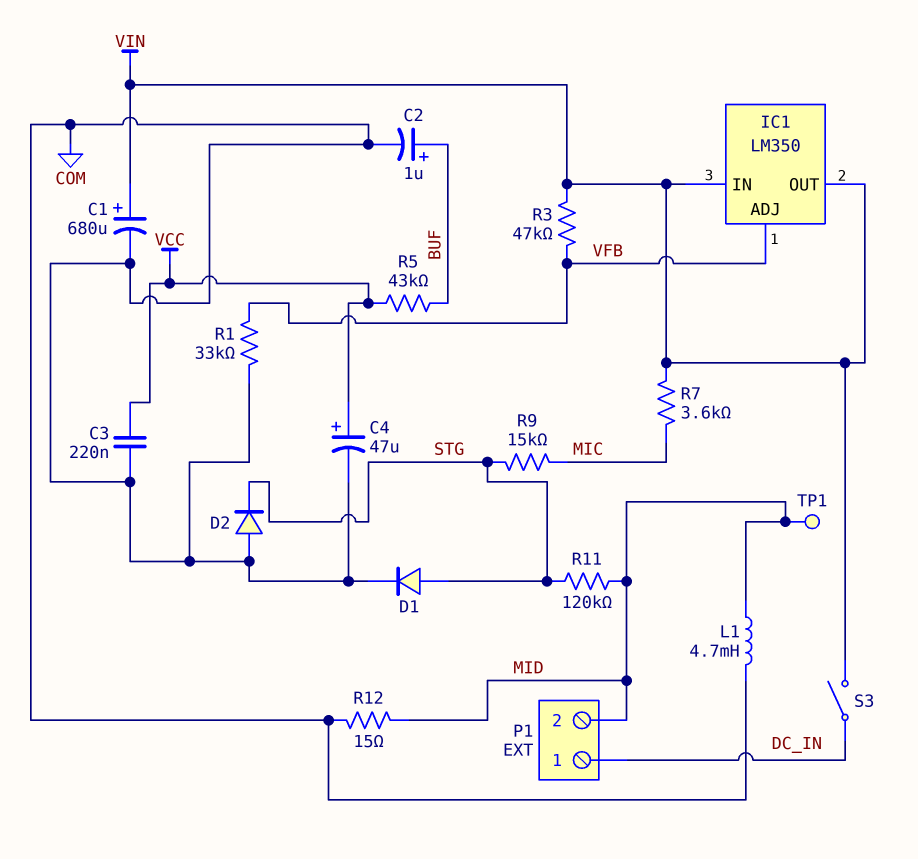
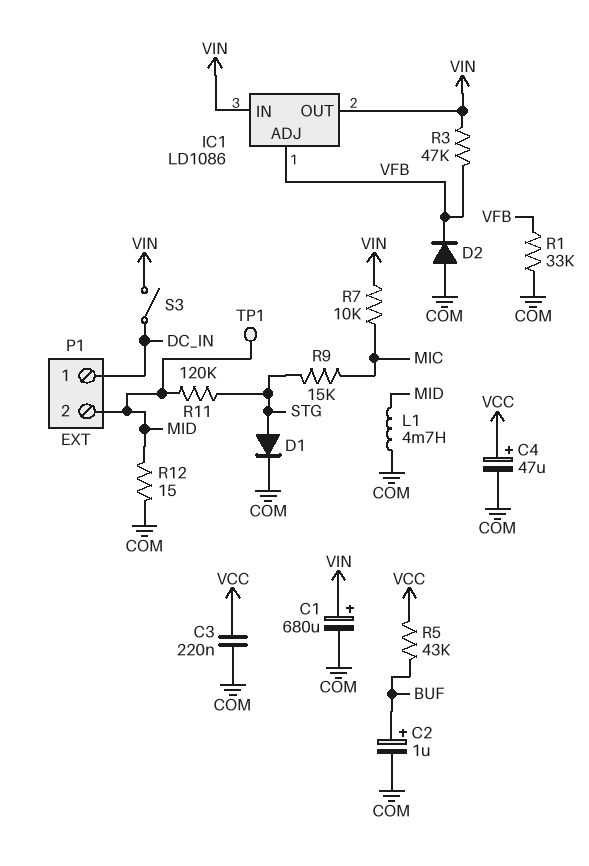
D2: diode (A COM, K STG) -> diode (A COM, K VFB)
IC1: LM350 -> LD1086
R7: 3.6k (MIC, VIN) -> 10k (MIC, VIN)

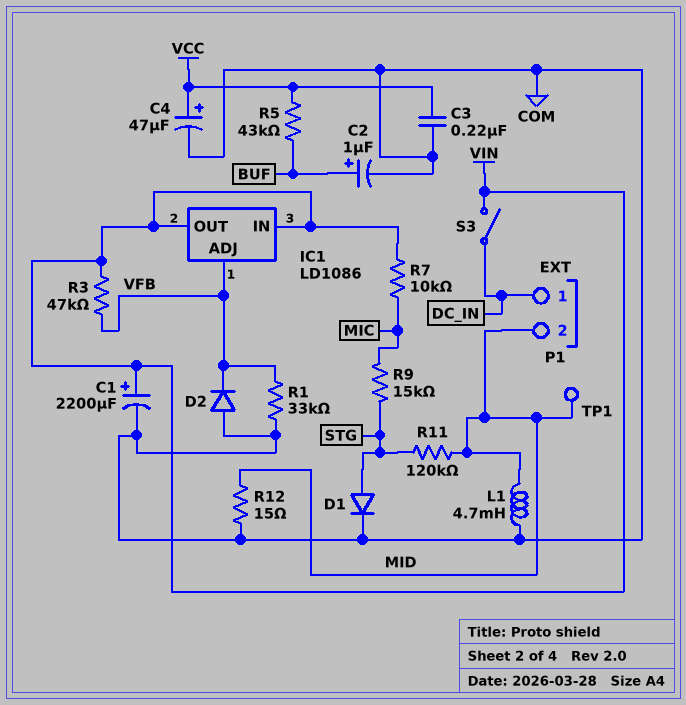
C1: 680uF (plus VIN, minus COM) -> 2200uF (plus VIN, minus COM)

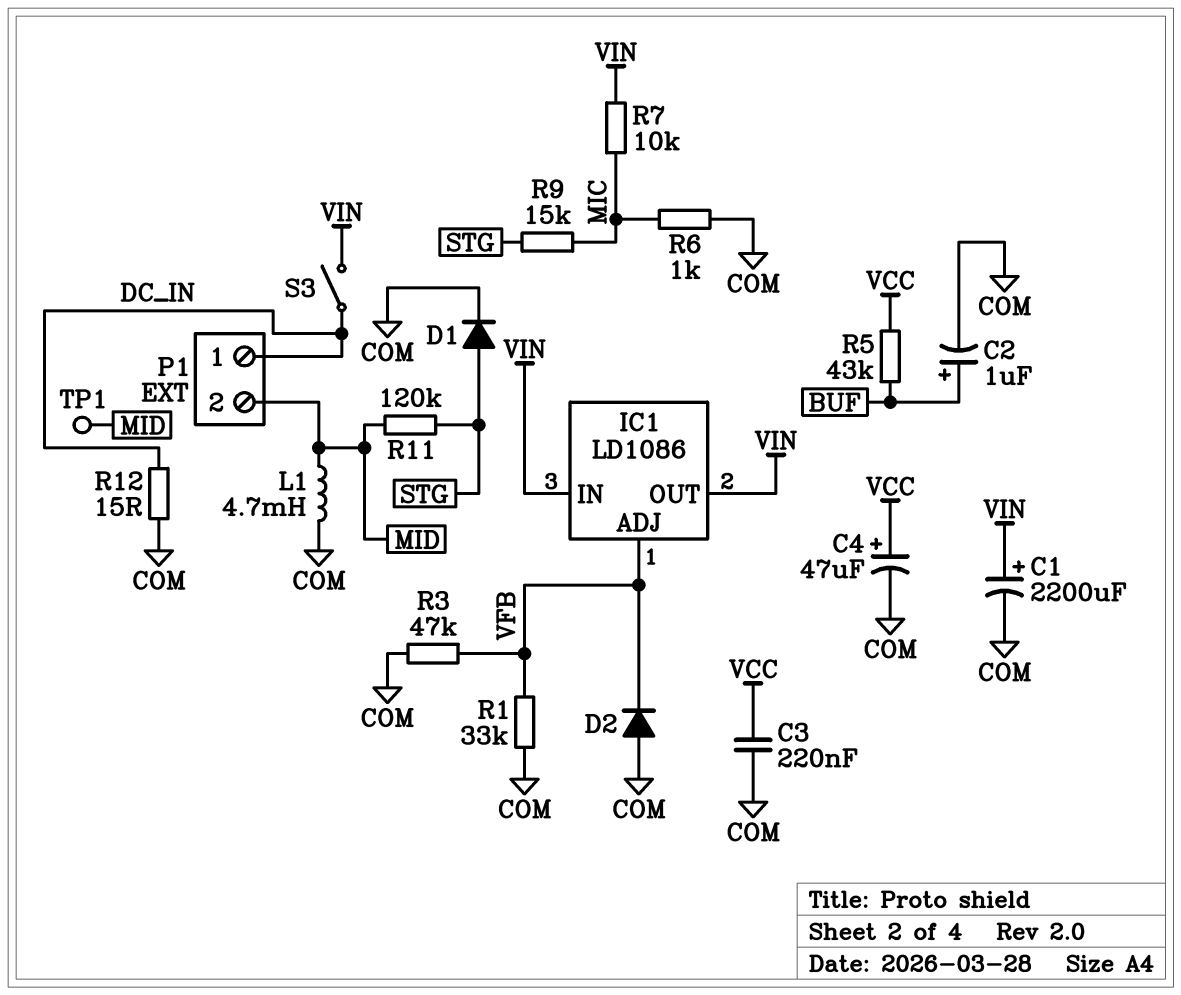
R3: 47k (VFB, VIN) -> 47k (COM, VFB)
R6: none -> 1k (COM, MIC)
R12: 15 (COM, MID) -> 15 (COM, DC_IN)

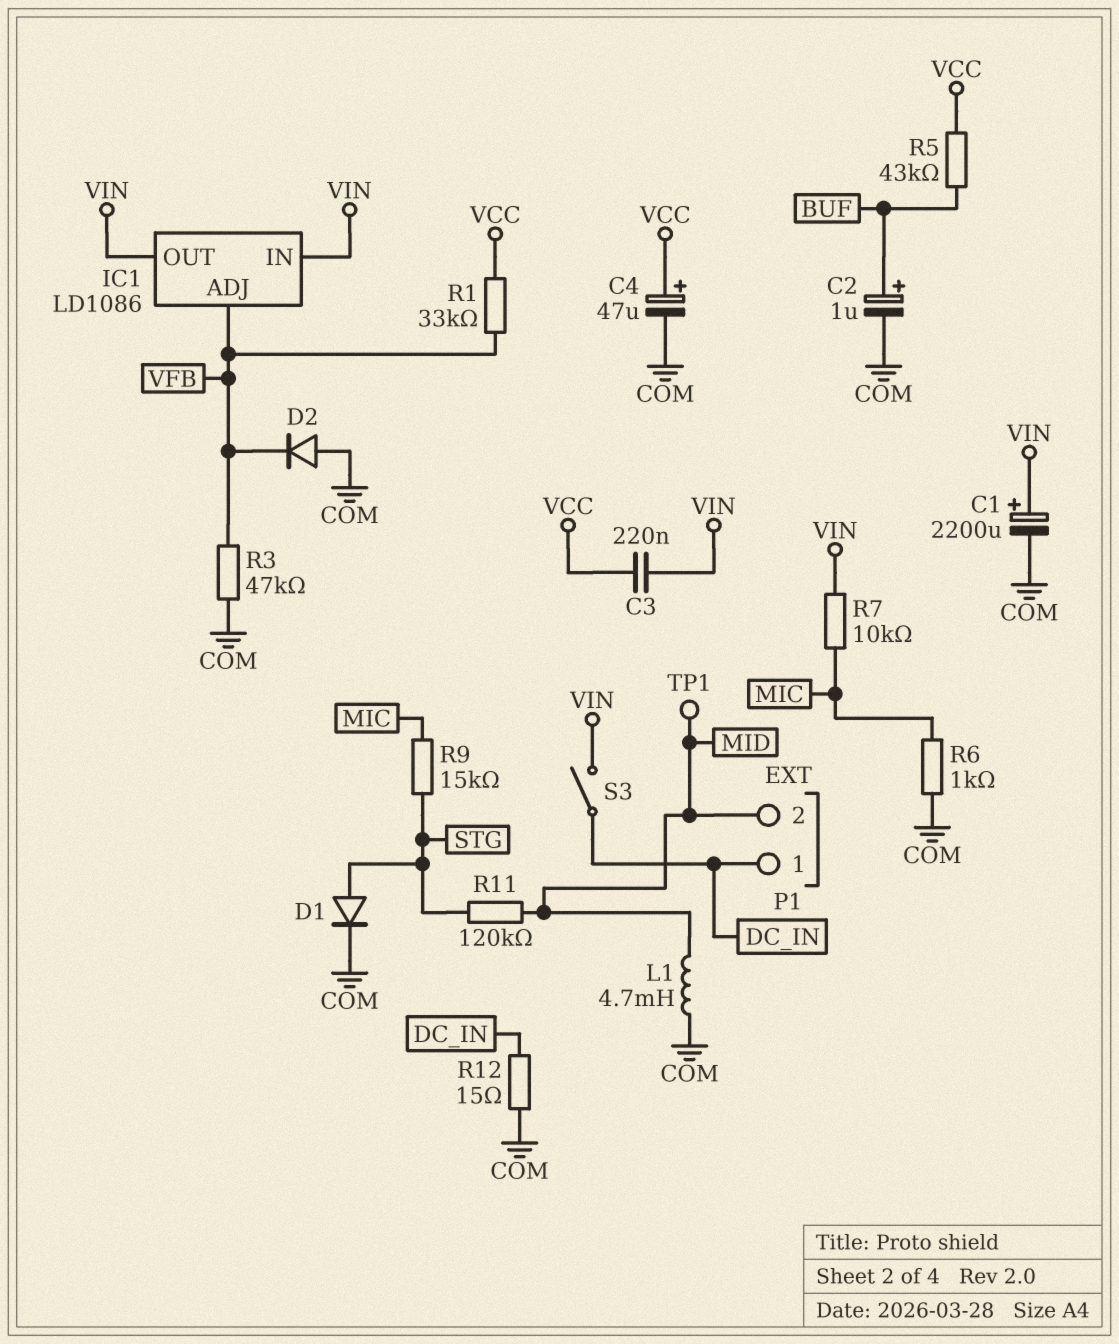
C3: 220nF (COM, VCC) -> 220nF (VCC, VIN)
R1: 33k (COM, VFB) -> 33k (VCC, VFB)

